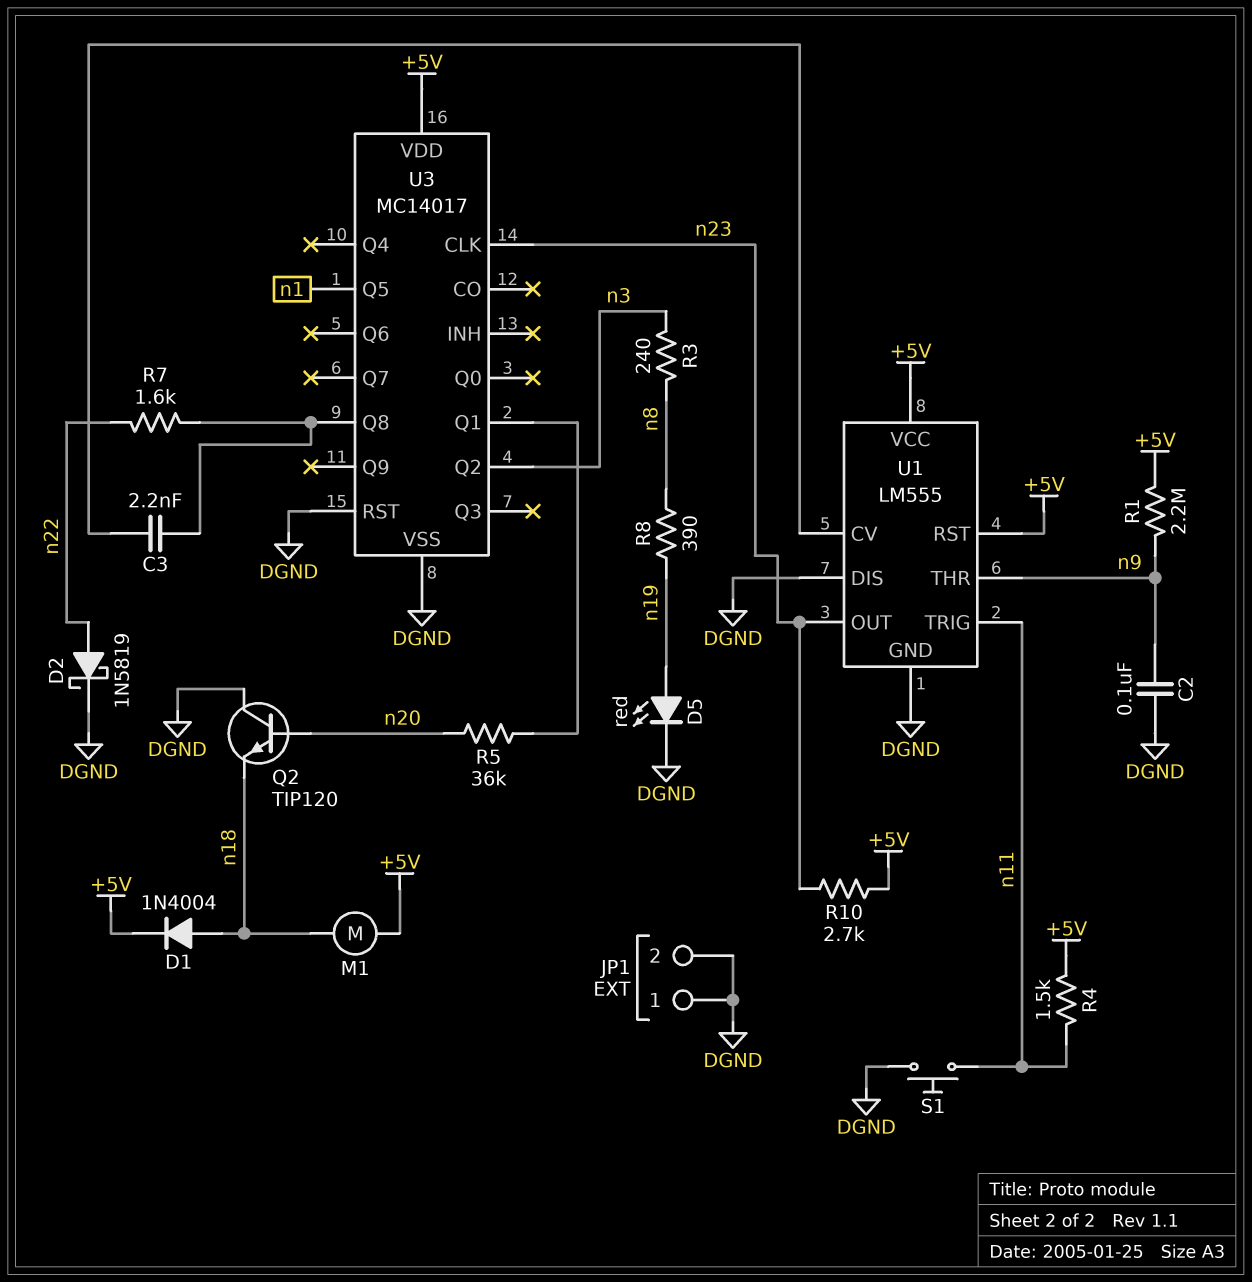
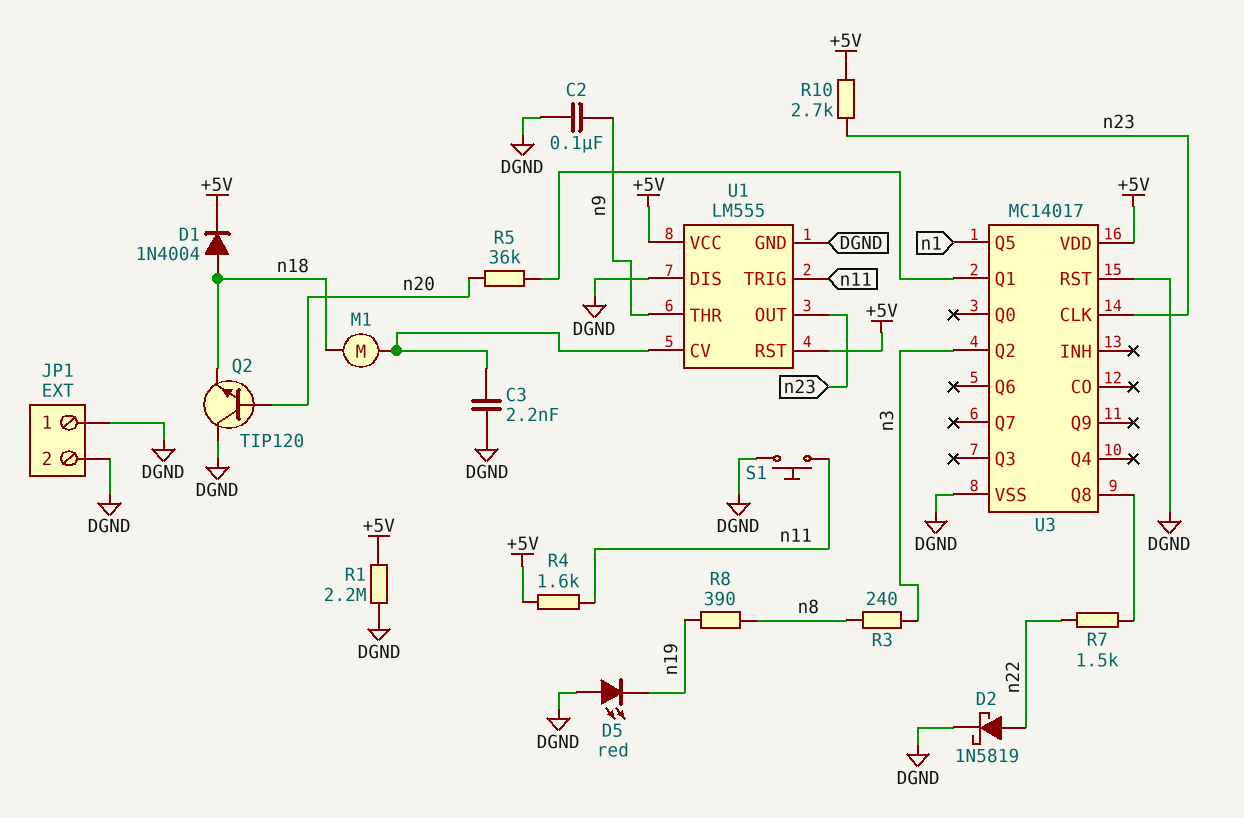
C3: 2.2nF (U1/CV, U3/Q8) -> 2.2nF (DGND, U1/CV)
D5: LED red (A n19, K DGND) -> LED red (A DGND, K n19)
M1: motor (+5V, n18) -> motor (U1/CV, n18)
R1: 2.2M (+5V, n9) -> 2.2M (+5V, DGND)
R4: 1.5k (+5V, n11) -> 1.6k (+5V, n11)
R7: 1.6k (U3/Q8, n22) -> 1.5k (U3/Q8, n22)

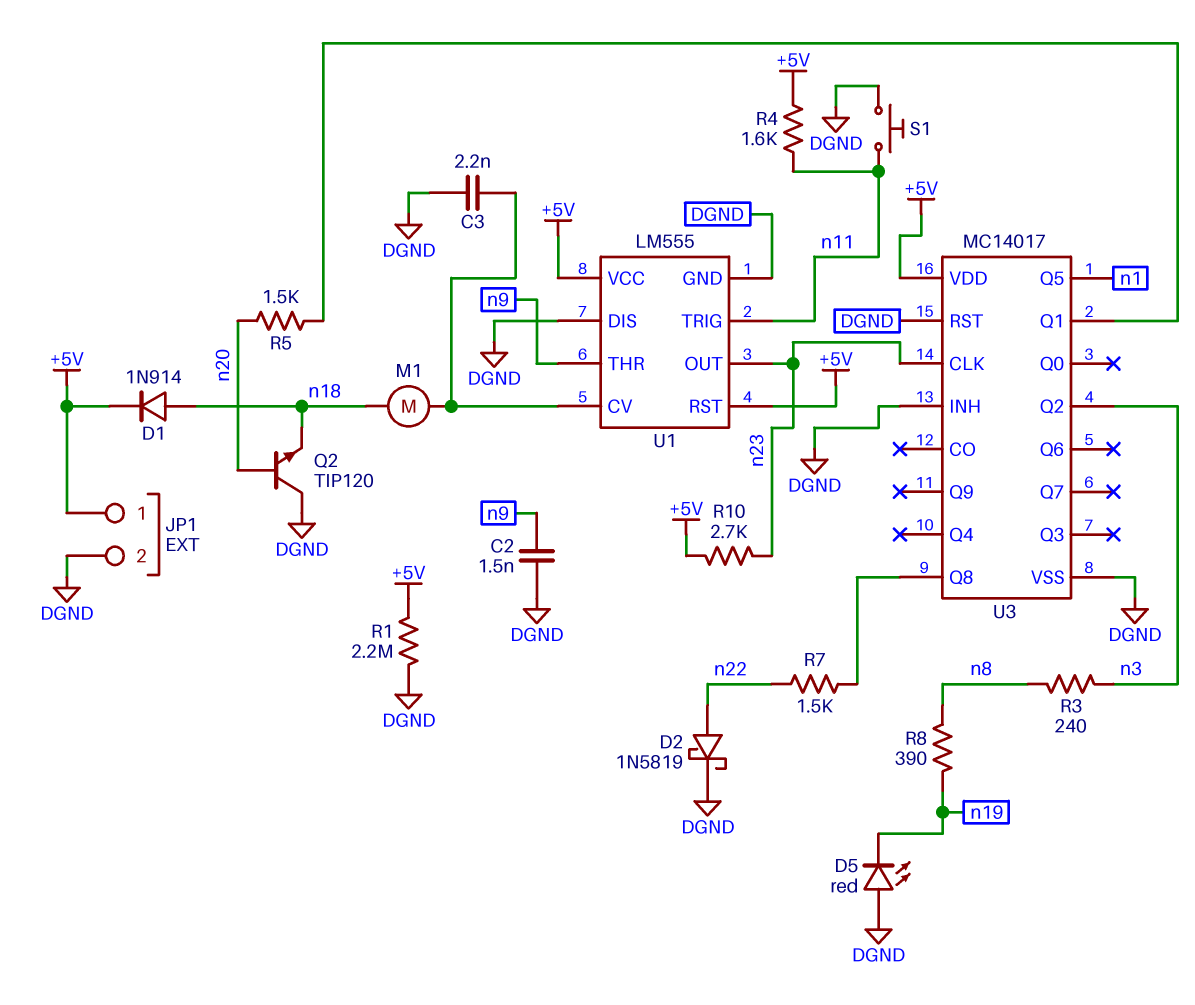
C2: 100nF (DGND, n9) -> 1.5nF (DGND, n9)
D1: diode 1N4004 (A n18, K +5V) -> diode 1N914 (A n18, K +5V)
JP1 pin 1: DGND -> +5V
R5: 36k (U3/Q1, n20) -> 1.5k (U3/Q1, n20)
U3 pin INH: none -> DGND

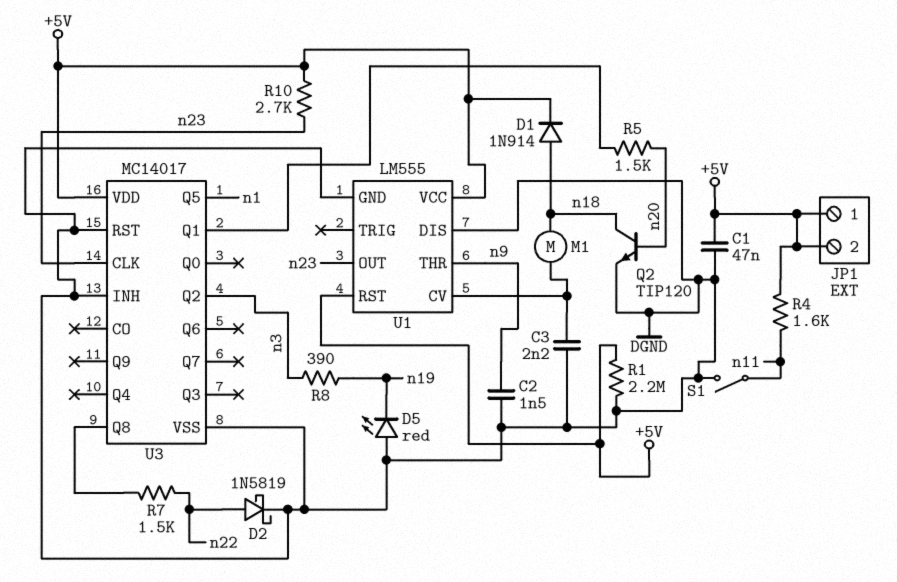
C1: none -> 47nF (+5V, DGND)
JP1 pin 2: DGND -> +5V
Q2: NPN TIP120 (B n20, C DGND, E n18) -> NPN TIP120 (B n20, C n18, E DGND)
R3: 240 (n3, n8) -> none
R8: 390 (n8, n19) -> 390 (n3, n19)
S1: button (DGND, n11) -> switch (DGND, n11)
U1 pin TRIG: n11 -> none

